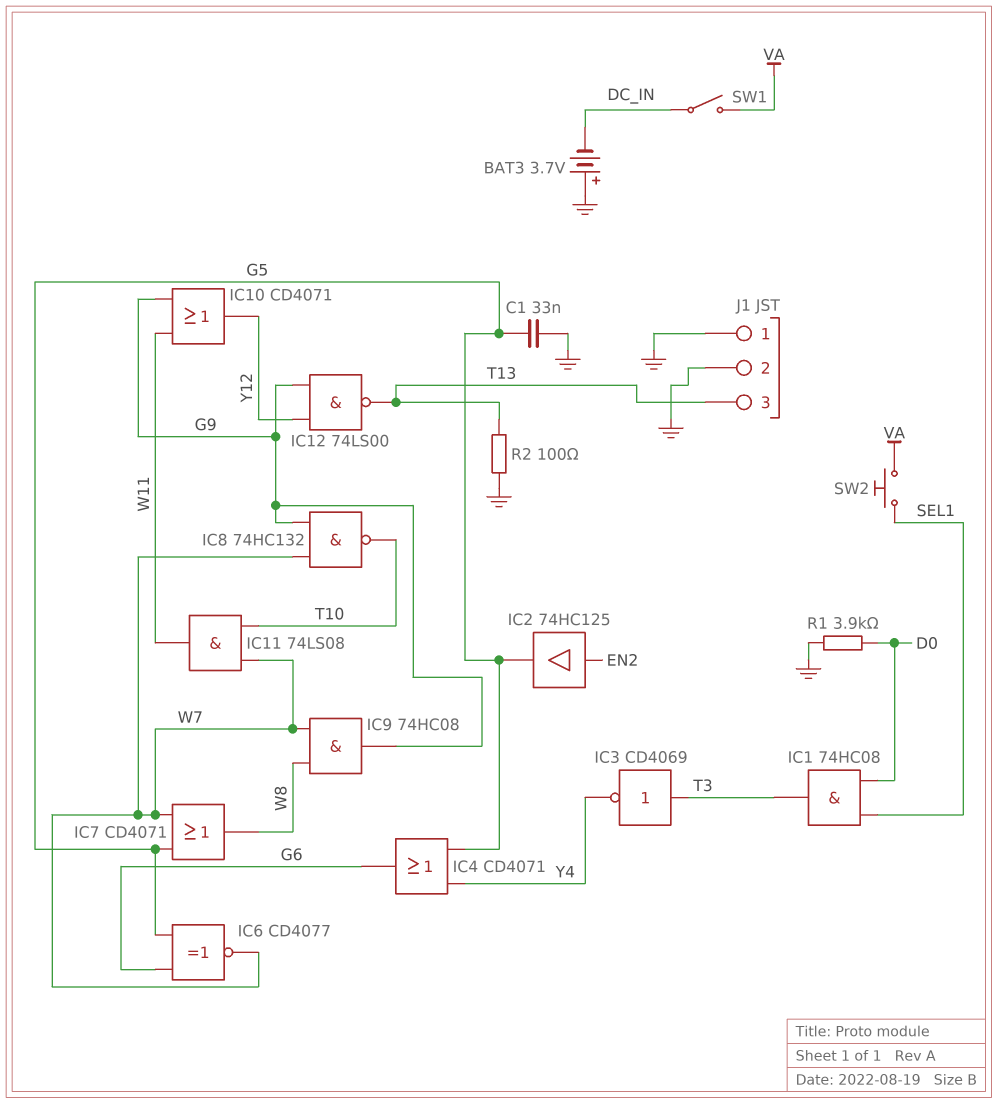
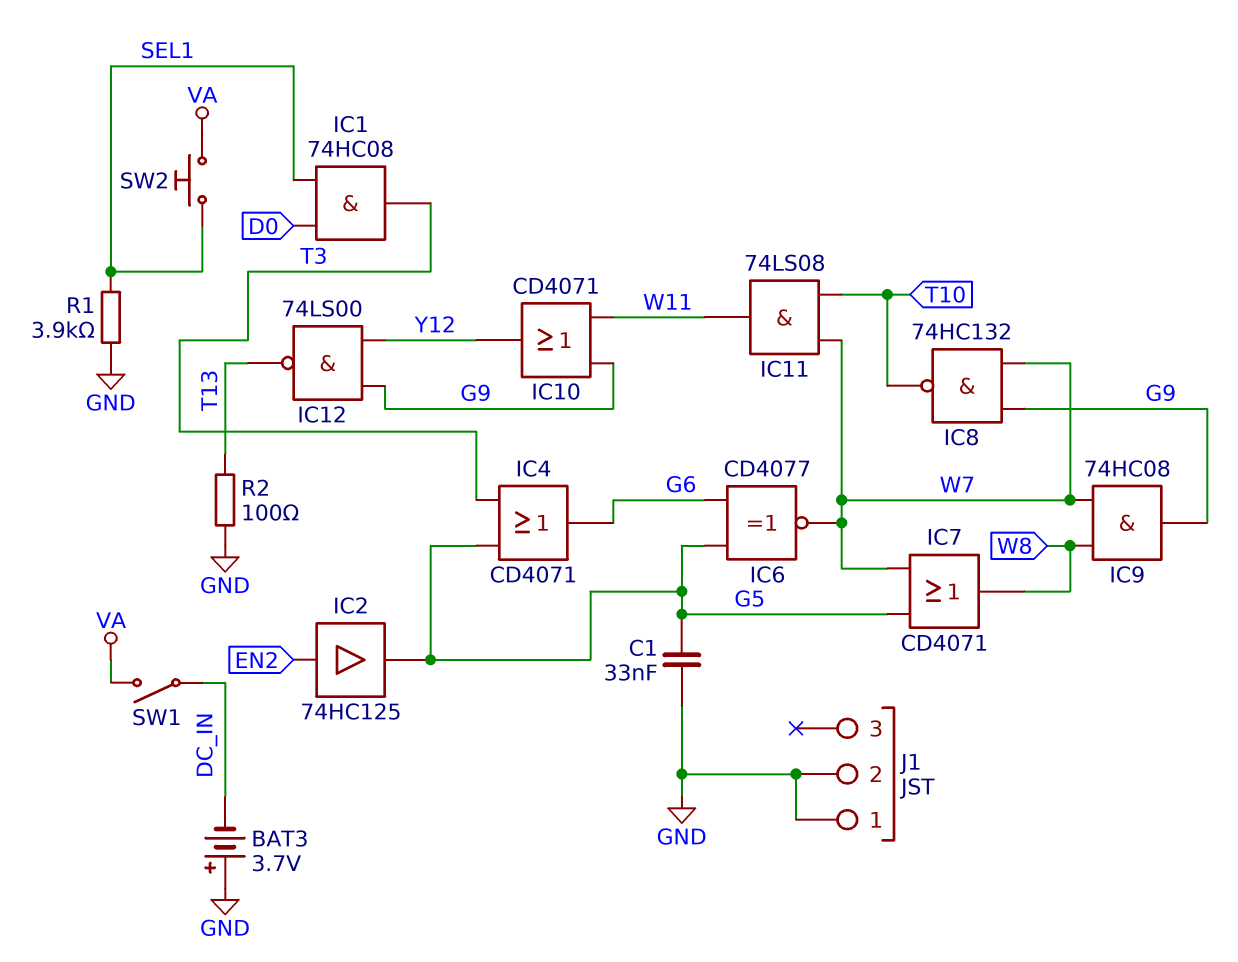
IC3: NOT CD4069 (in T3, out Y4) -> none
IC4: OR CD4071 (in G5, in Y4, out G6) -> OR CD4071 (in G5, in T3, out G6)
J1 pin 3: T13 -> none
R1: 3.9k (D0, GND) -> 3.9k (GND, SEL1)

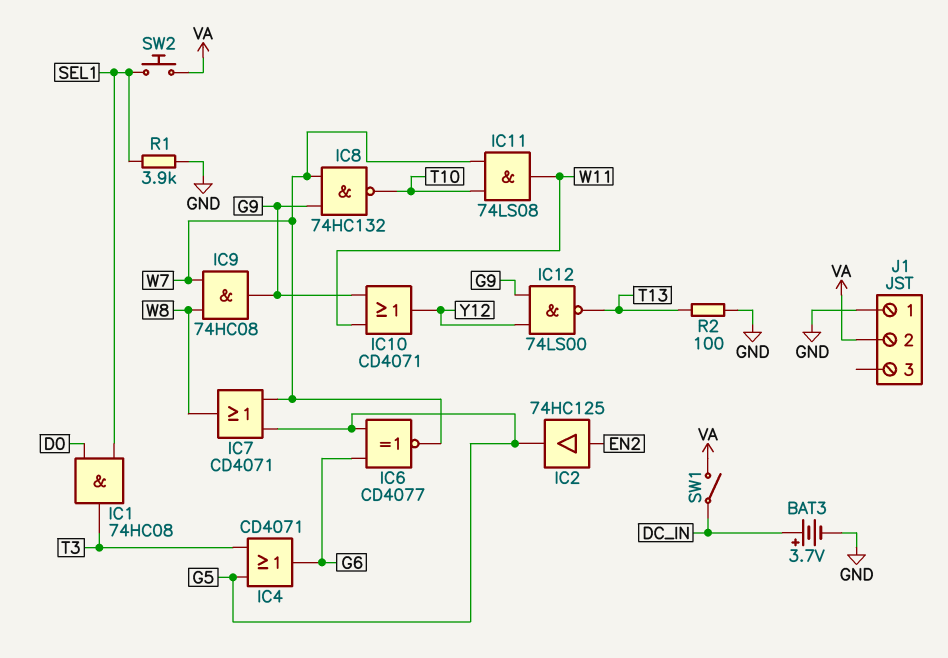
BAT3: 3.7V (plus GND, minus DC_IN) -> 3.7V (plus DC_IN, minus GND)
C1: 33nF (G5, GND) -> none
J1 pin 2: GND -> VA

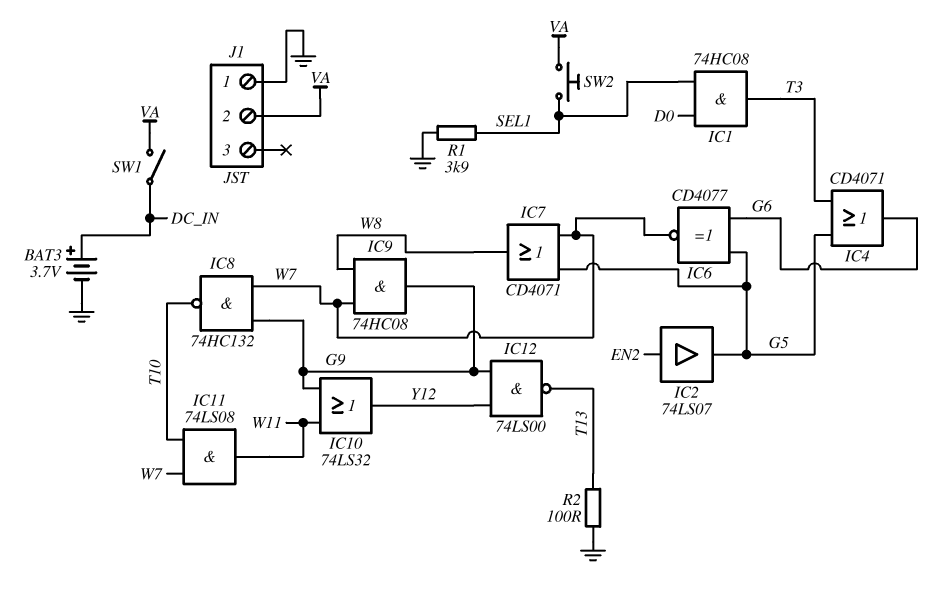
IC2: buffer 74HC125 (in EN2, out G5) -> buffer 74LS07 (in EN2, out G5)
IC10: OR CD4071 (in G9, in W11, out Y12) -> OR 74LS32 (in G9, in W11, out Y12)

